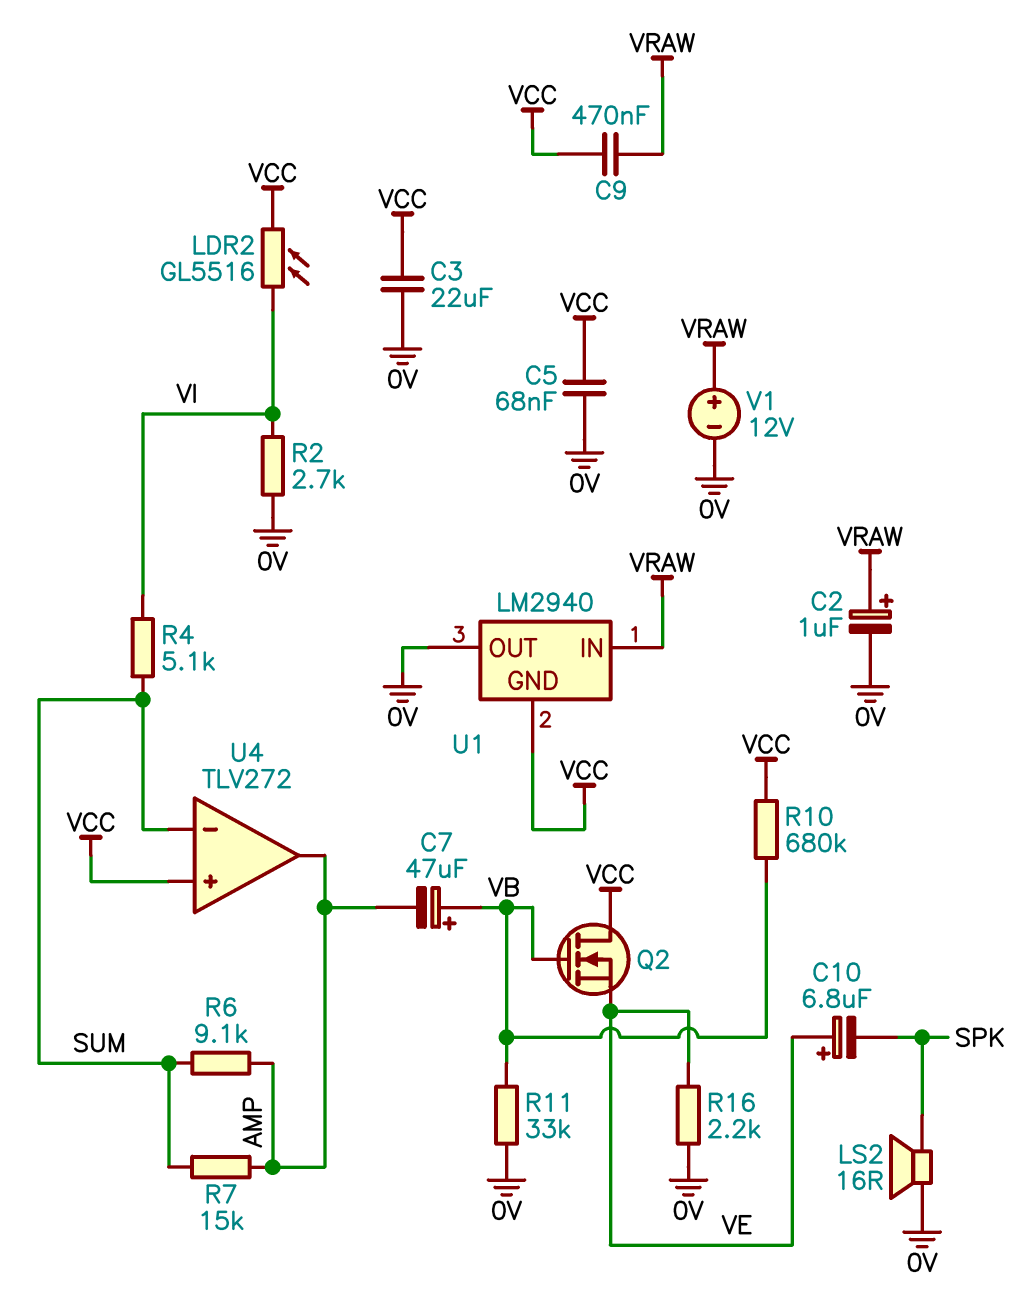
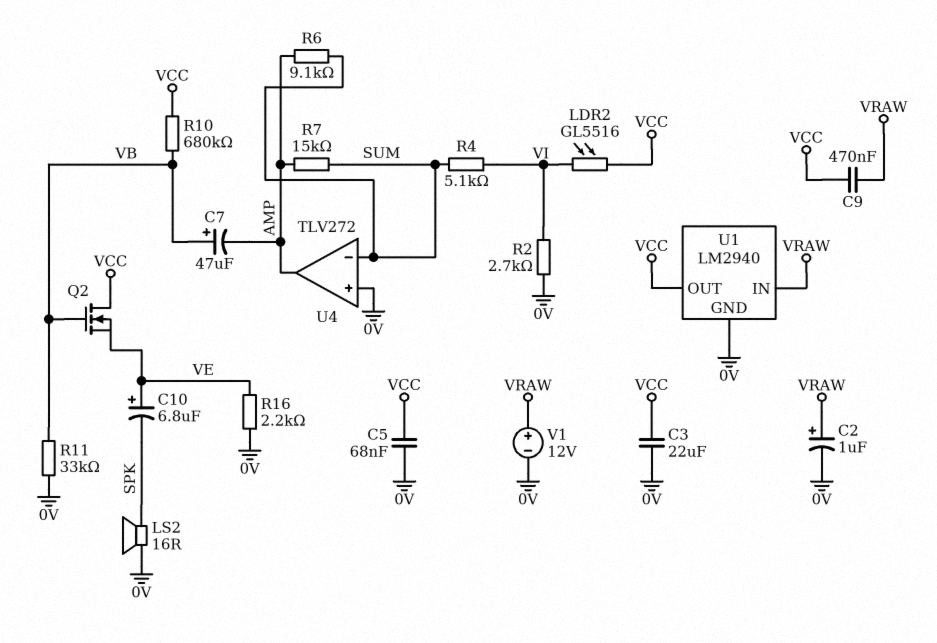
U1 pin GND: VCC -> 0V
U1 pin OUT: 0V -> VCC
U4 pin in+: VCC -> 0V

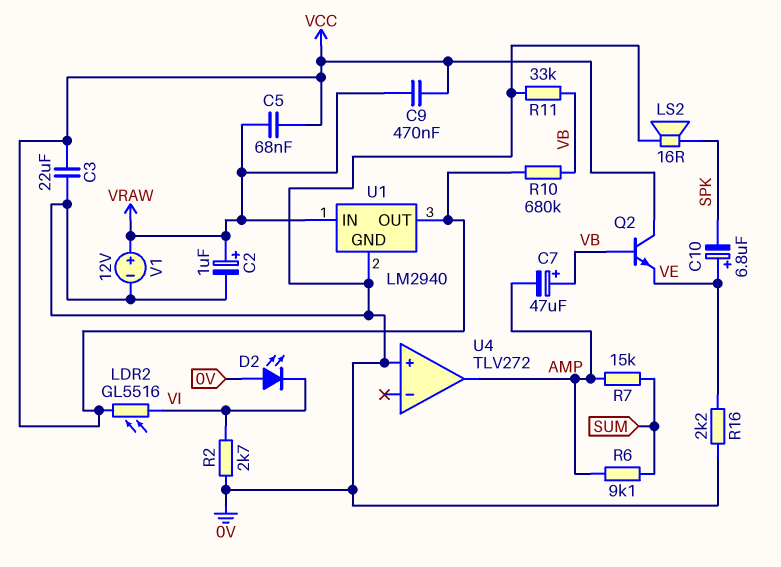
C5: 68nF (0V, VCC) -> 68nF (VCC, VRAW)
D2: none -> LED (A 0V, K VI)
Q2: NMOS (G VB, D VCC, S VE) -> NPN (B VB, C VCC, E VE)
R4: 5.1k (SUM, VI) -> none
U4 pin in-: SUM -> none

